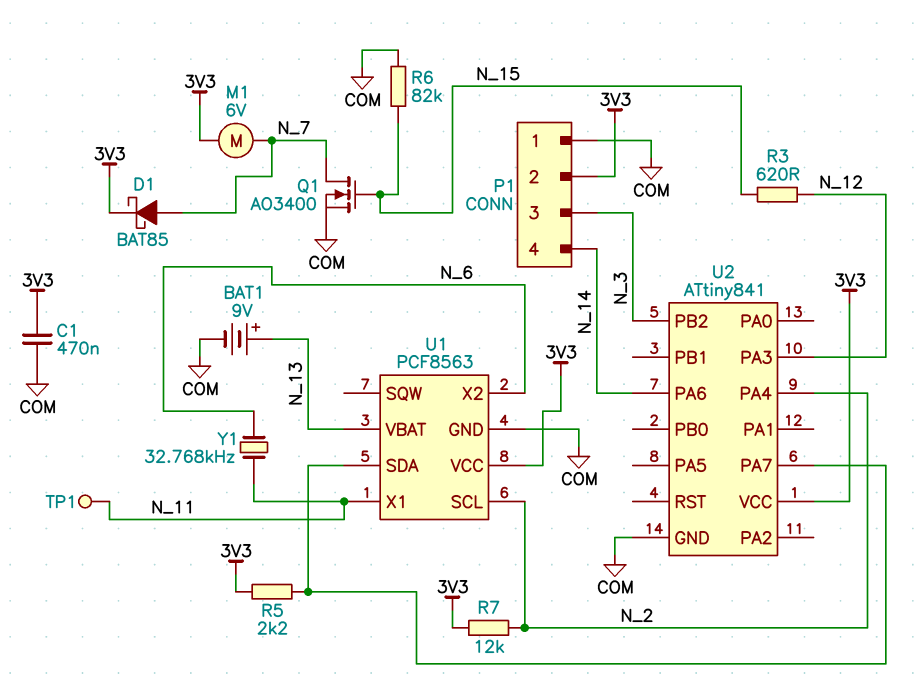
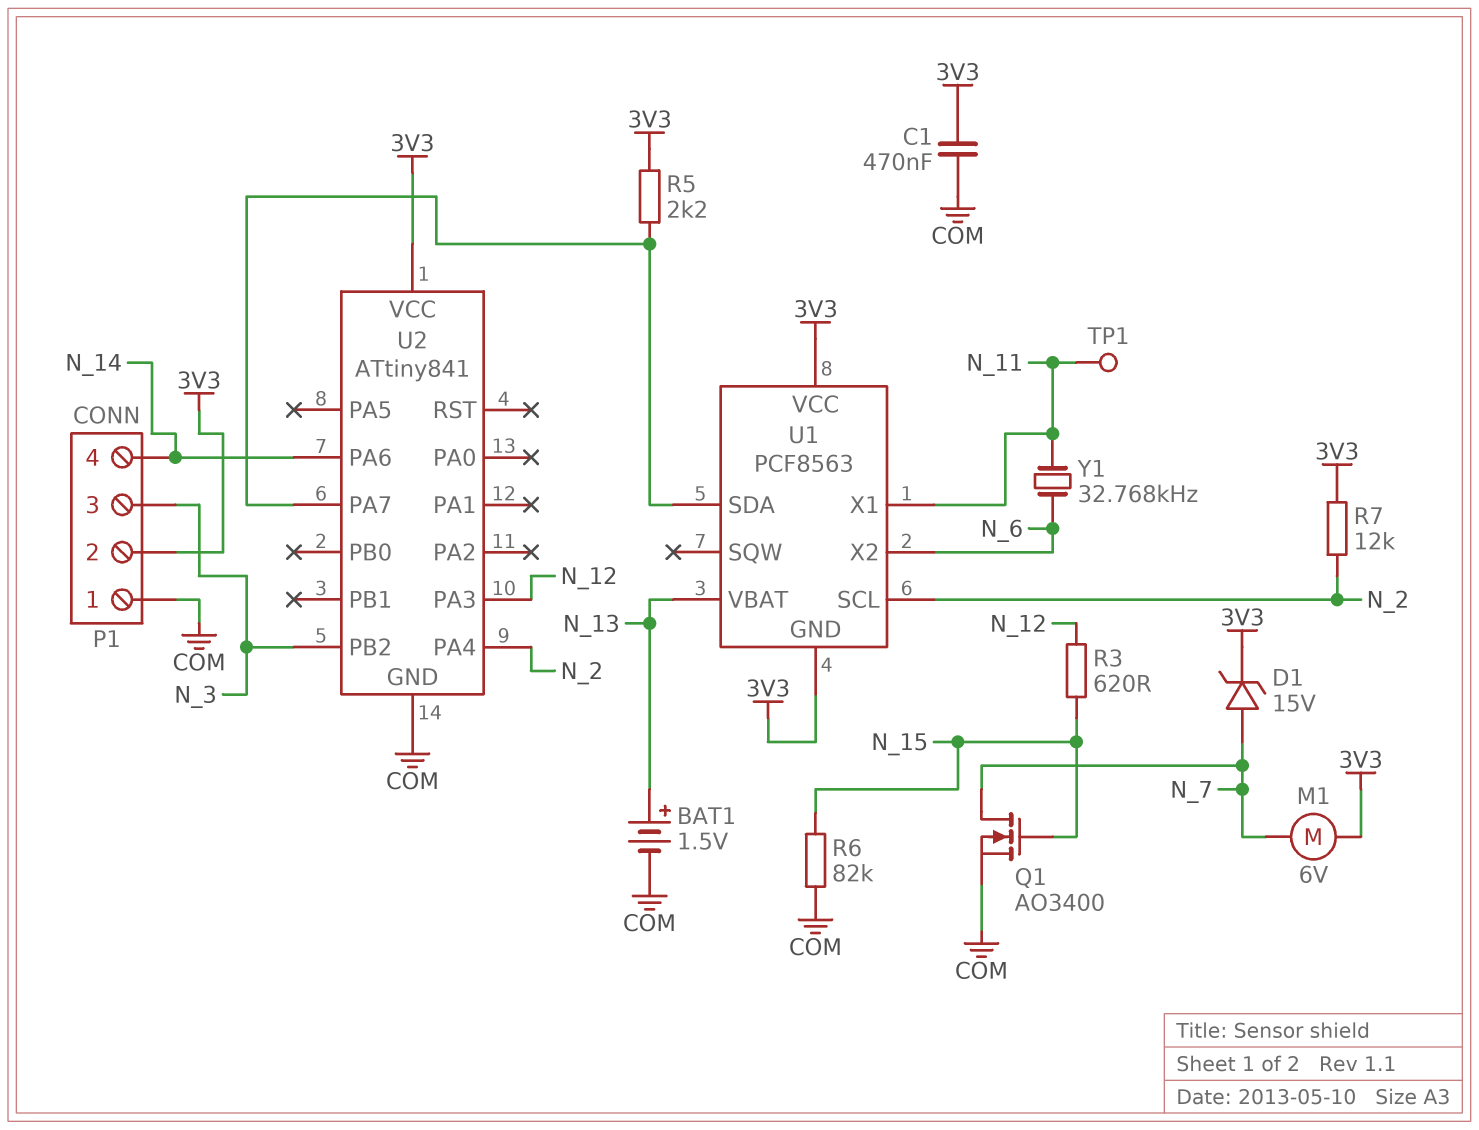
BAT1: 9V (plus N_13, minus COM) -> 1.5V (plus N_13, minus COM)
D1: schottky BAT85 (A N_7, K 3V3) -> zener 15V (A N_7, K 3V3)
U1 pin GND: COM -> 3V3

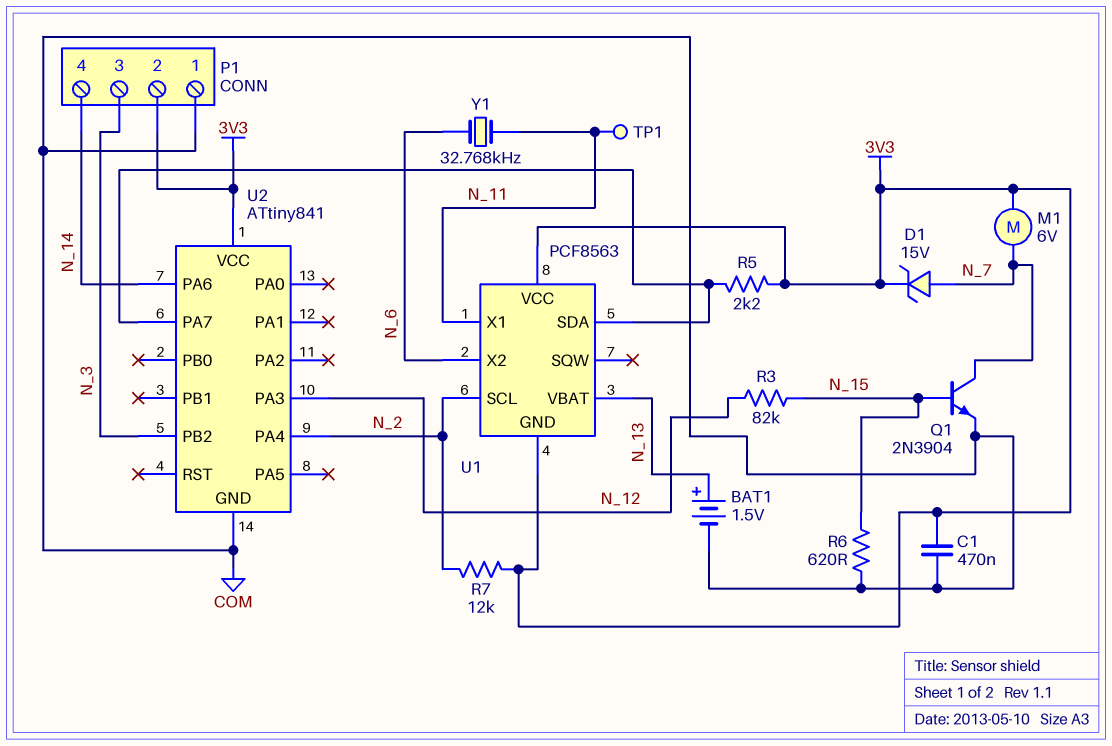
Q1: NMOS AO3400 (G N_15, D N_7, S COM) -> NPN 2N3904 (B N_15, C N_7, E COM)
R3: 620 (N_12, N_15) -> 82k (N_12, N_15)
R6: 82k (COM, N_15) -> 620 (COM, N_15)

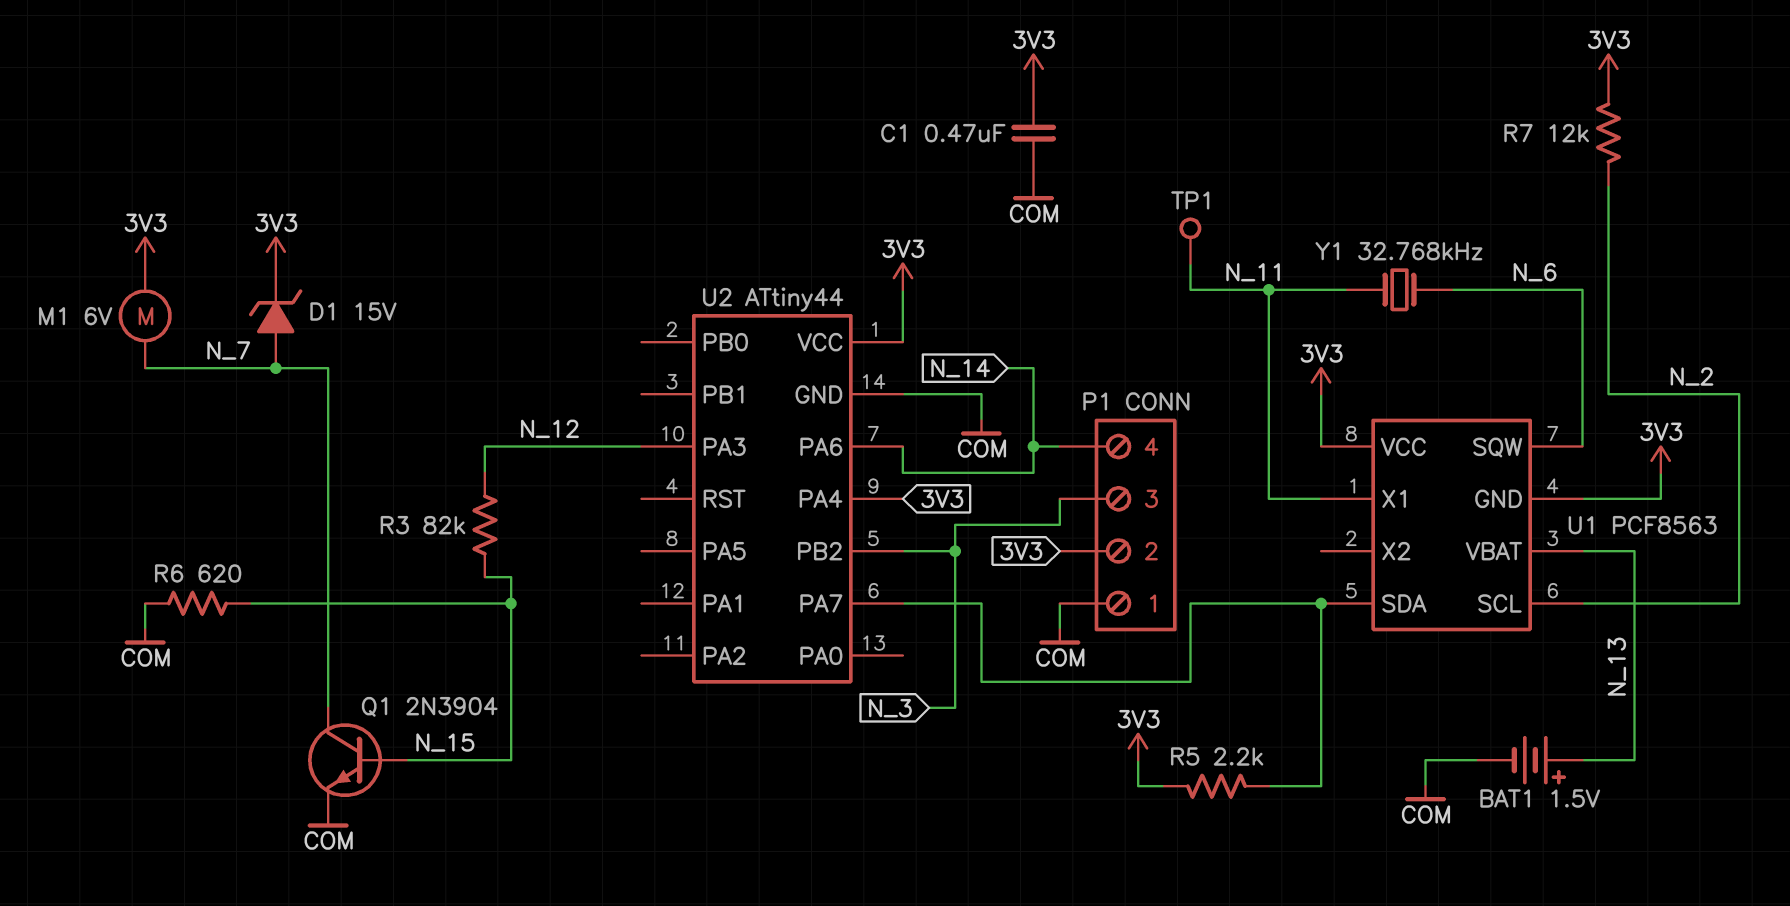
U1 pin SQW: none -> N_6
U1 pin X2: N_6 -> none
U2: ATtiny841 -> ATtiny44
U2 pin PA4: N_2 -> 3V3

